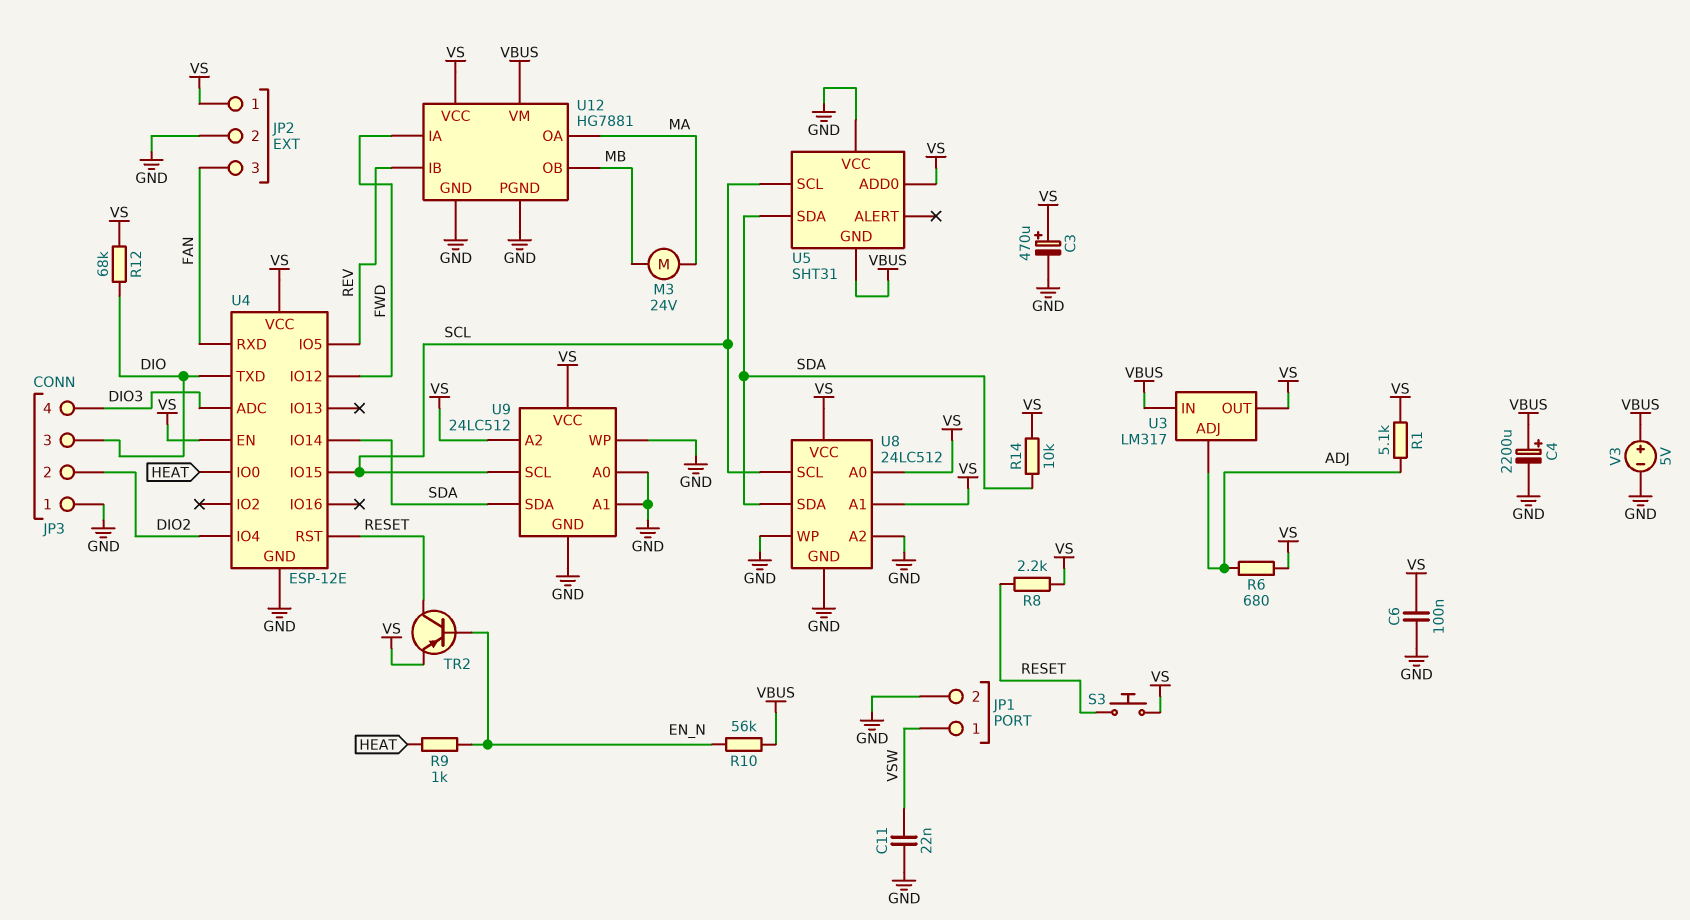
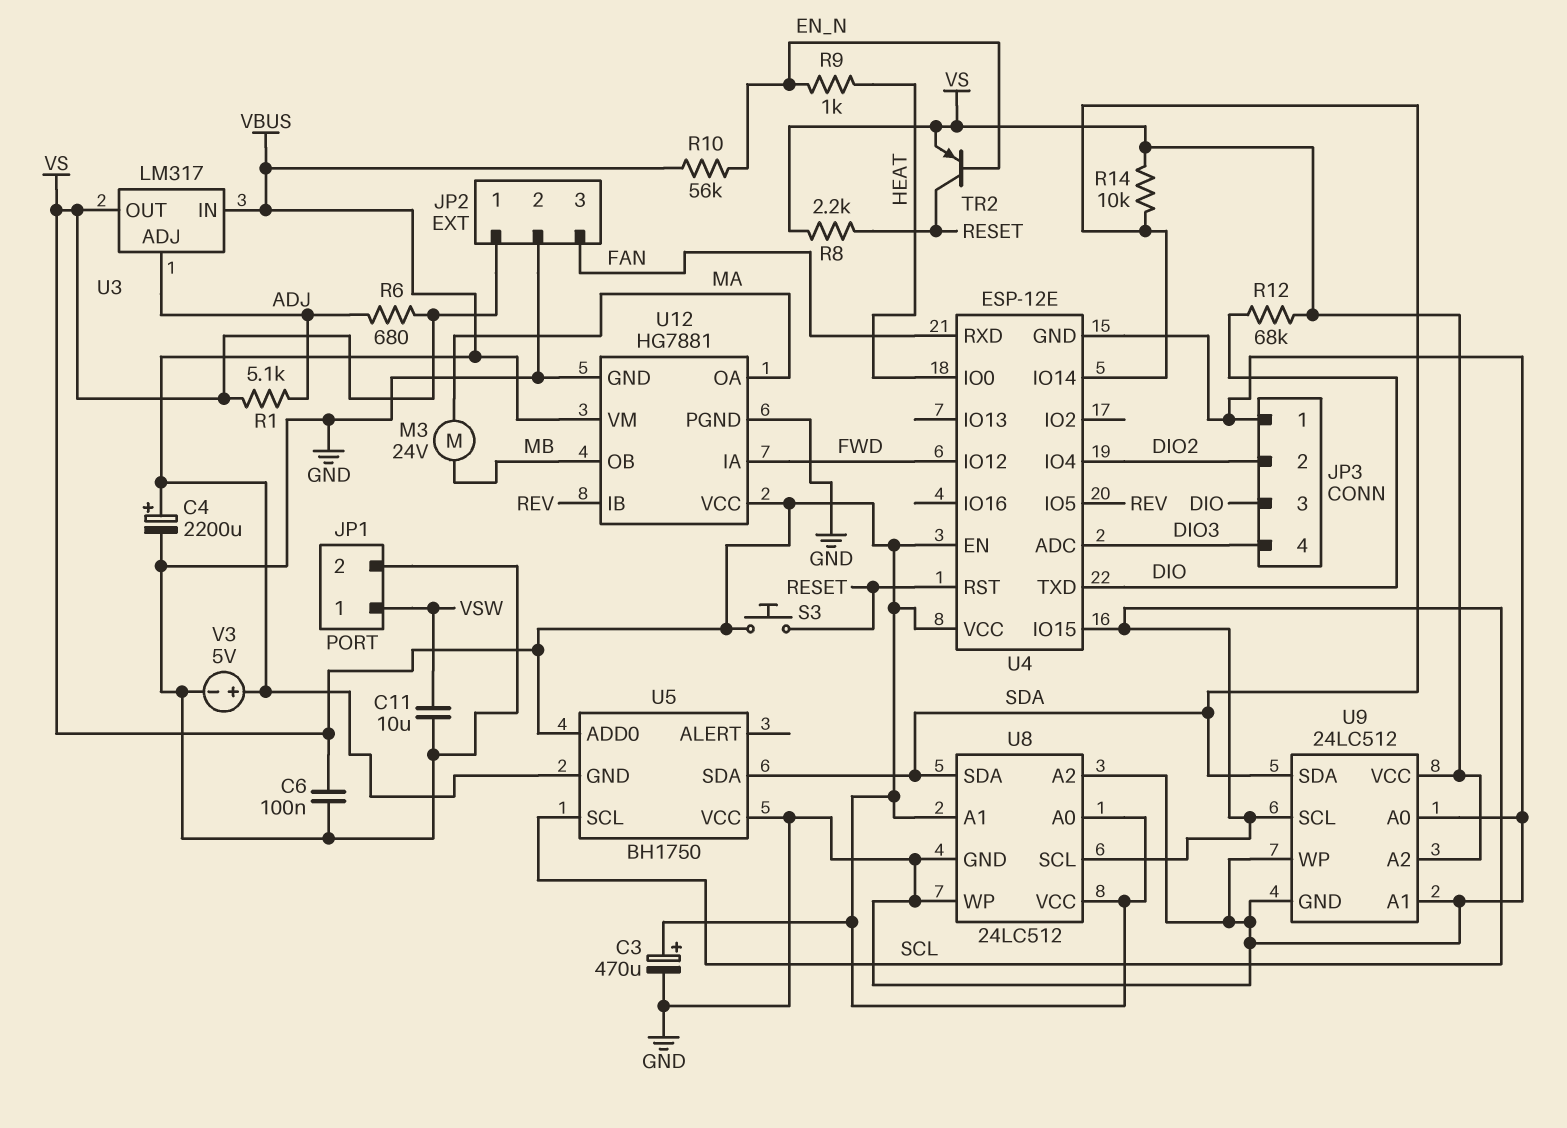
C11: 22nF (GND, VSW) -> 10uF (GND, VSW)
U5: SHT31 -> BH1750

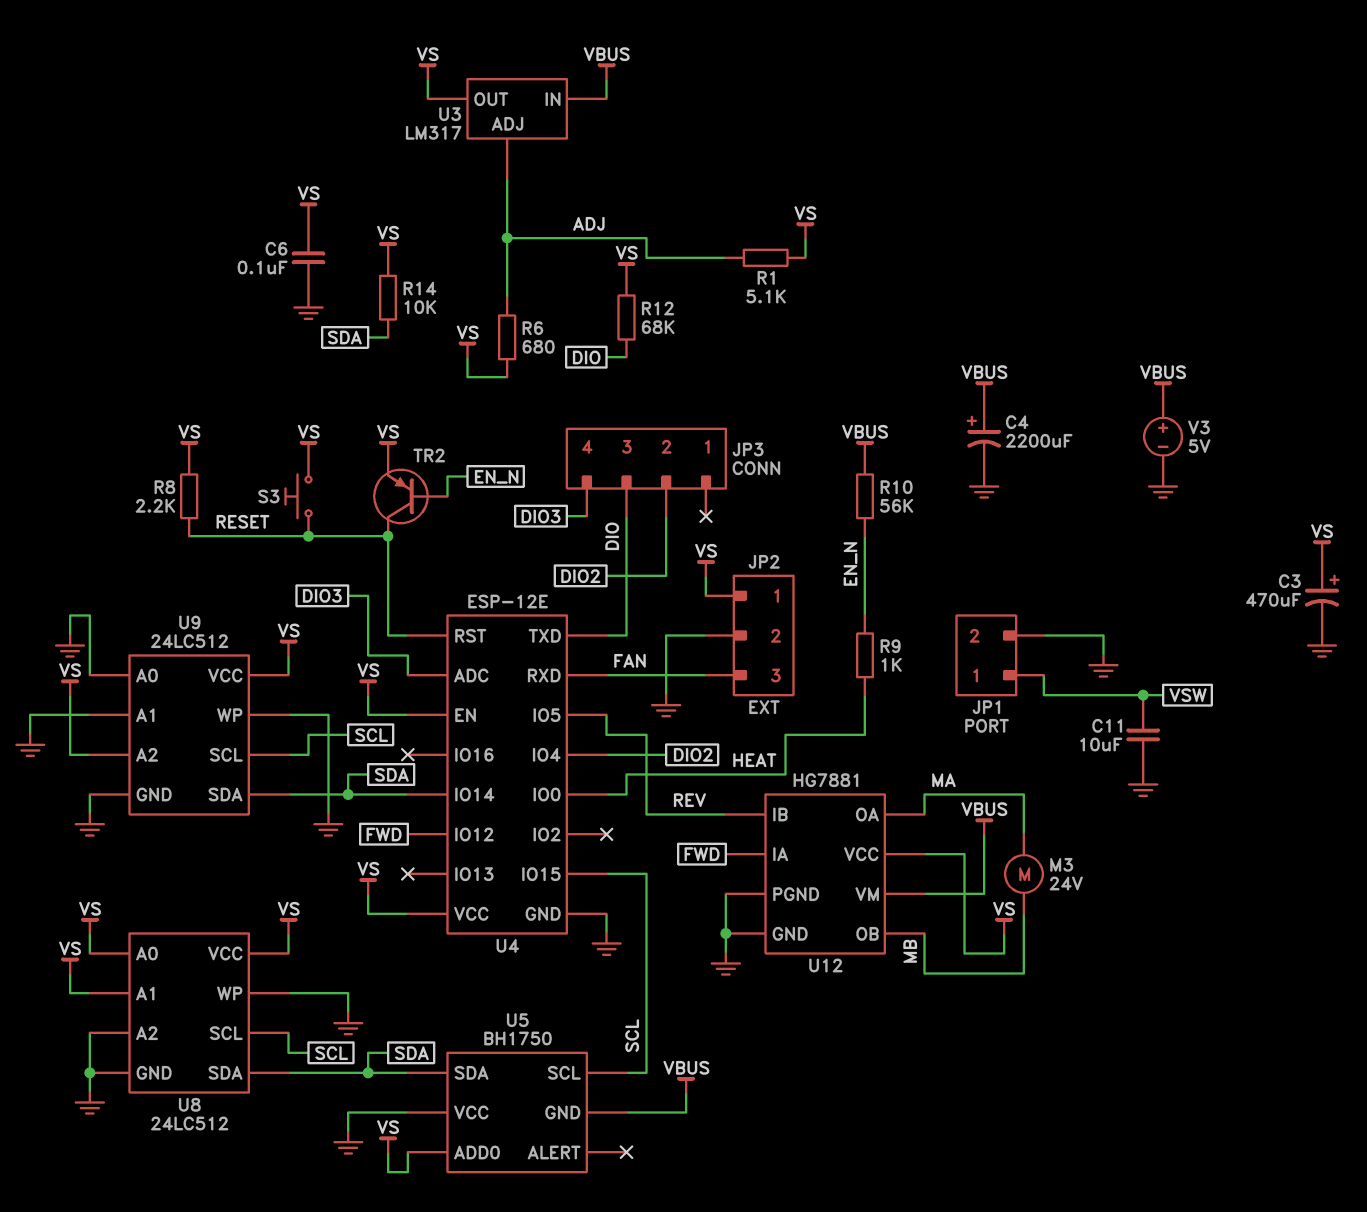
JP3 pin 1: GND -> none

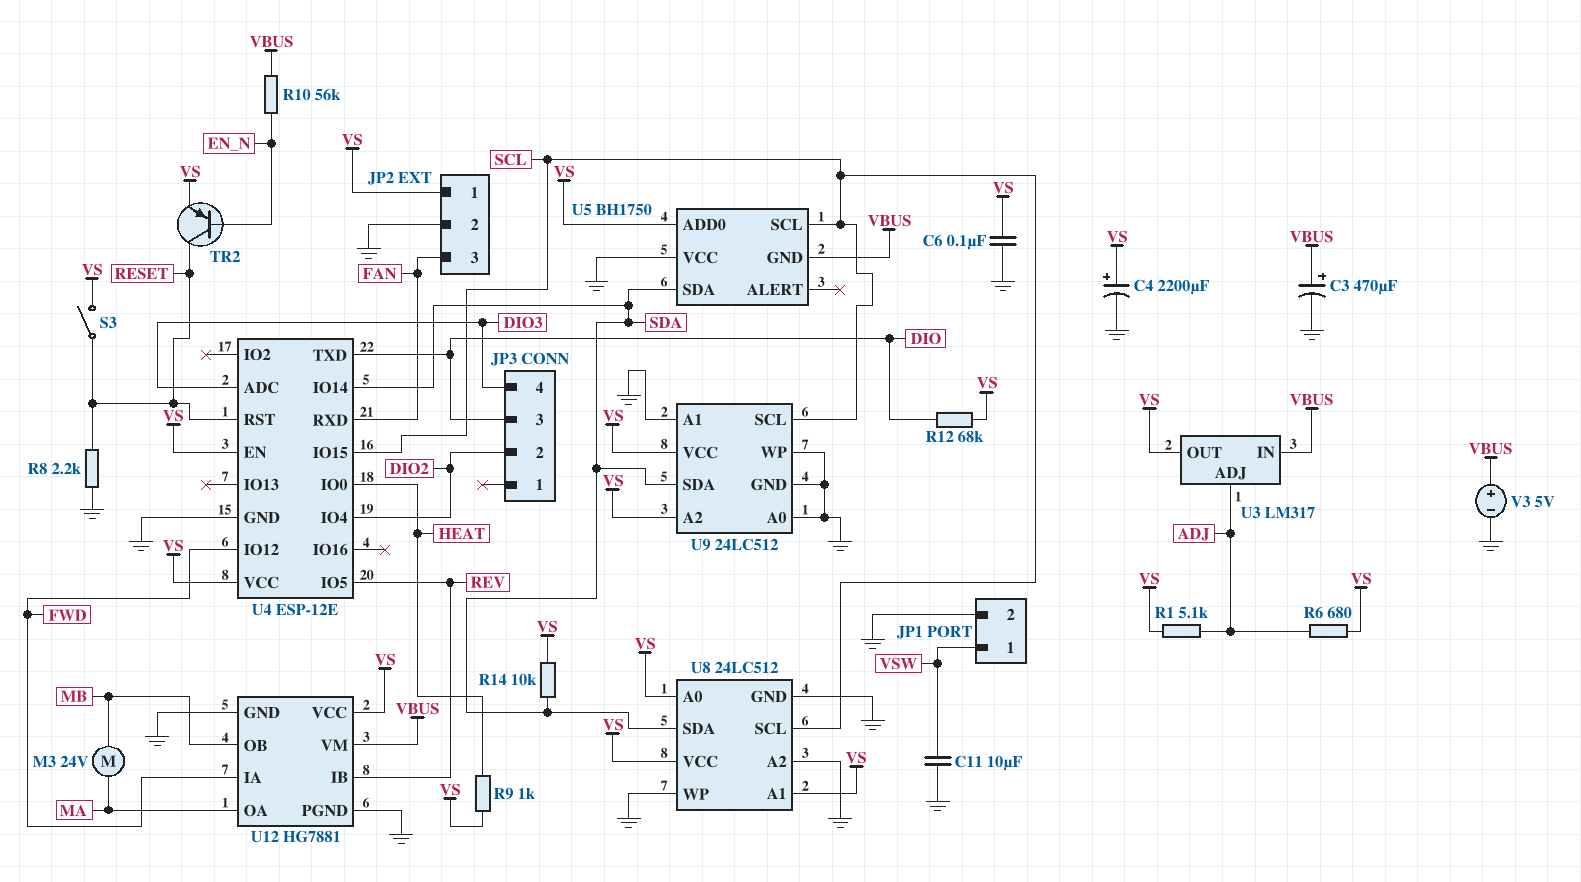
C3: 470uF (plus VS, minus GND) -> 470uF (plus VBUS, minus GND)
C4: 2200uF (plus VBUS, minus GND) -> 2200uF (plus VS, minus GND)
R8: 2.2k (RESET, VS) -> 2.2k (GND, RESET)
R9: 1k (EN_N, HEAT) -> 1k (HEAT, VS)
S3: button (RESET, VS) -> switch (RESET, VS)

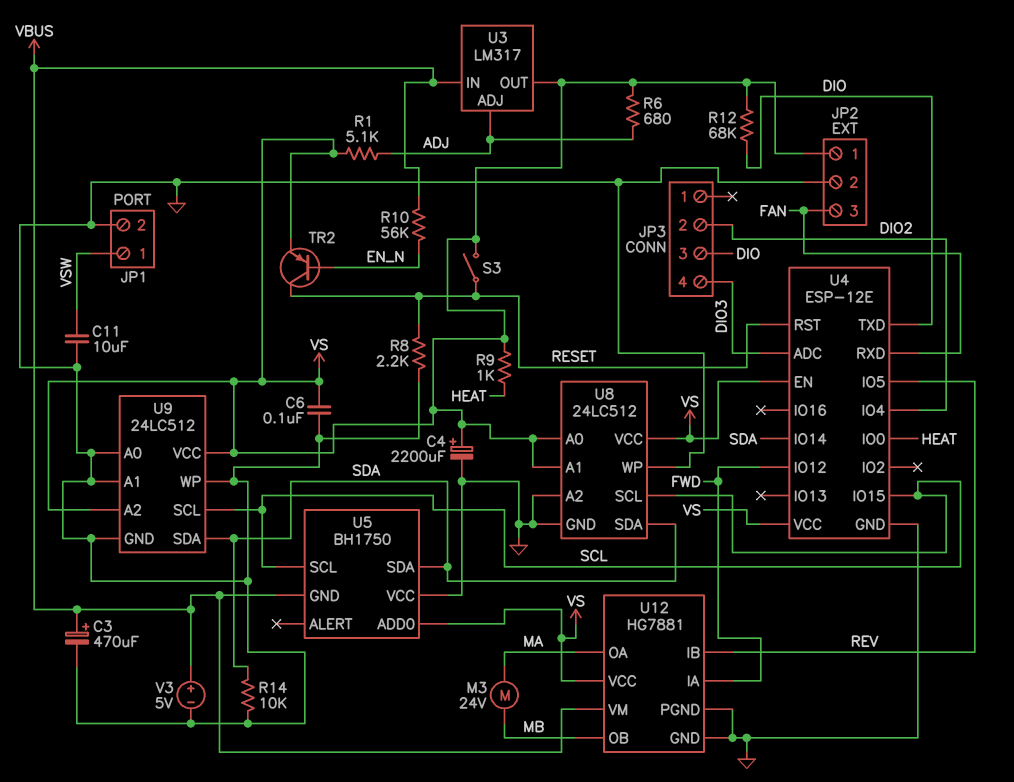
R14: 10k (SDA, VS) -> 10k (GND, SDA)

